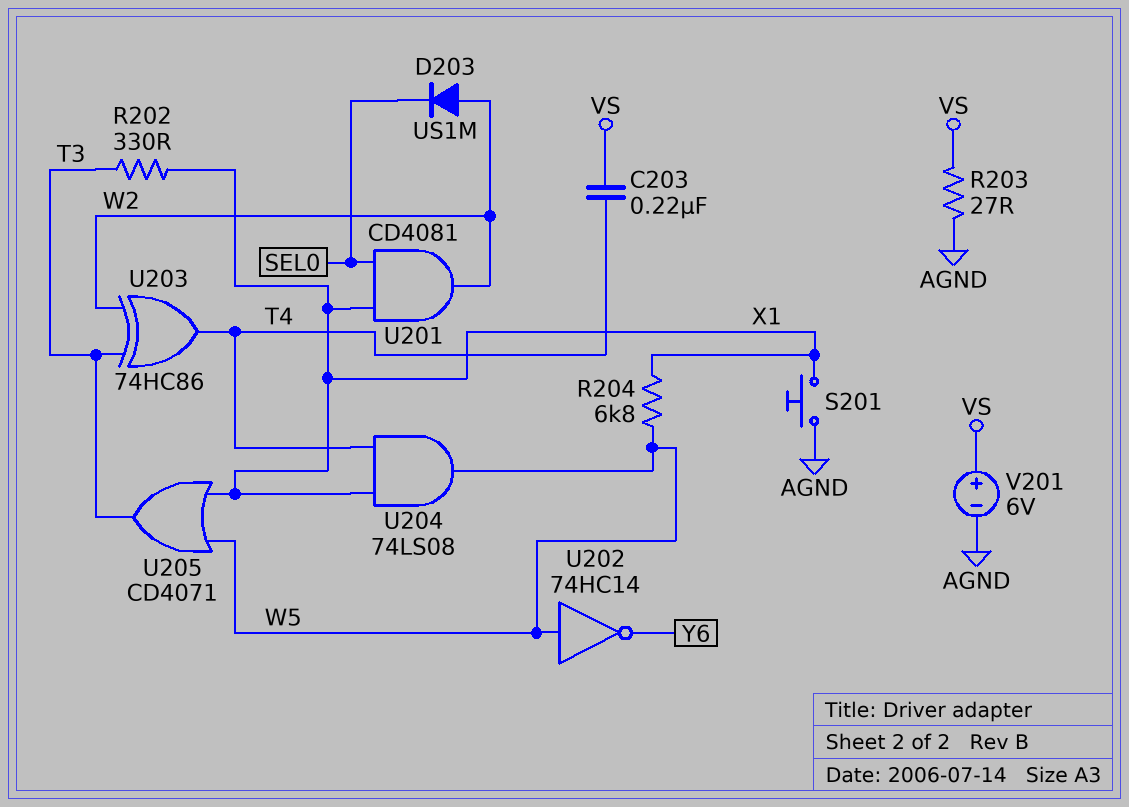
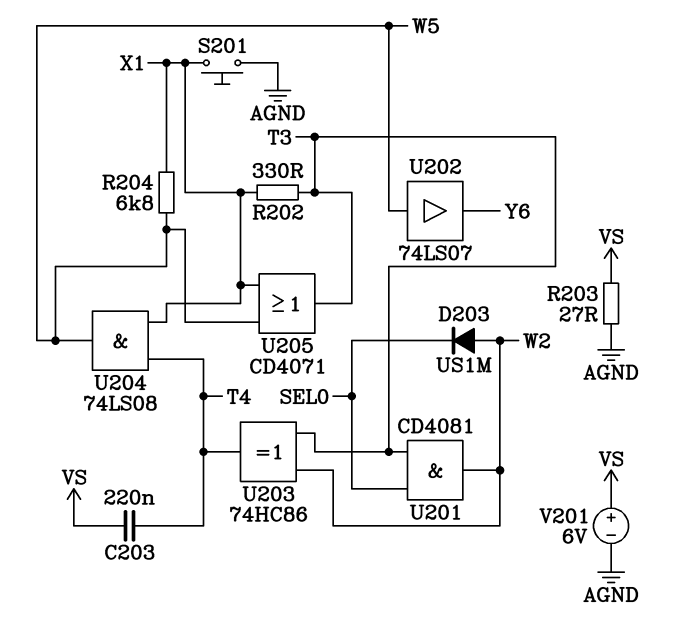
U201: AND CD4081 (in SEL0, in X1, out W2) -> AND CD4081 (in SEL0, in T3, out W2)
U202: NOT 74HC14 (in W5, out Y6) -> buffer 74LS07 (in W5, out Y6)

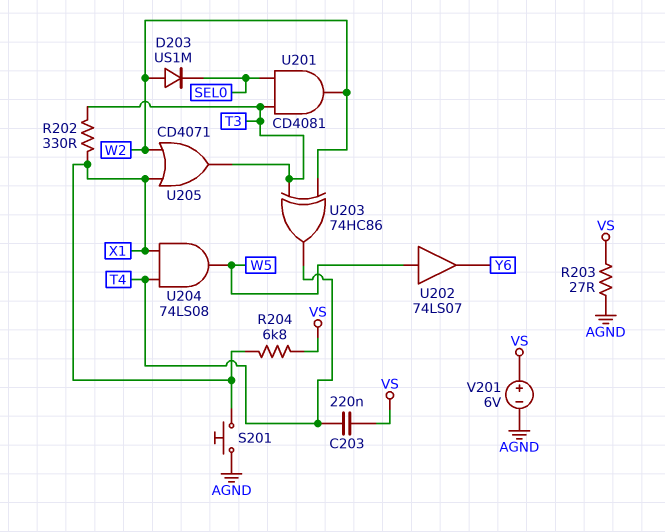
R204: 6.8k (W5, X1) -> 6.8k (VS, X1)
U205: OR CD4071 (in W5, in X1, out T3) -> OR CD4071 (in W2, in X1, out T3)

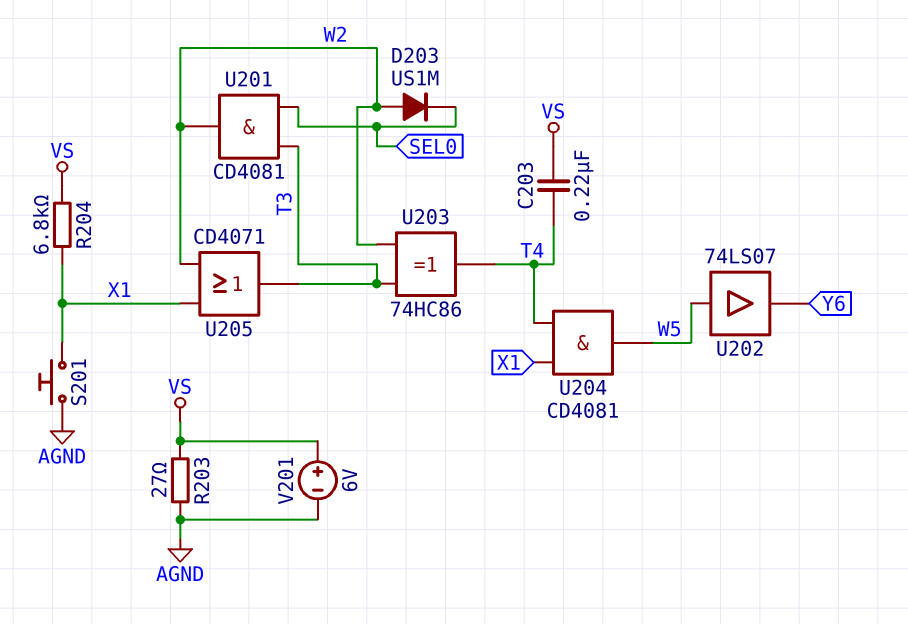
R202: 330 (T3, X1) -> none
U204: AND 74LS08 (in T4, in X1, out W5) -> AND CD4081 (in T4, in X1, out W5)

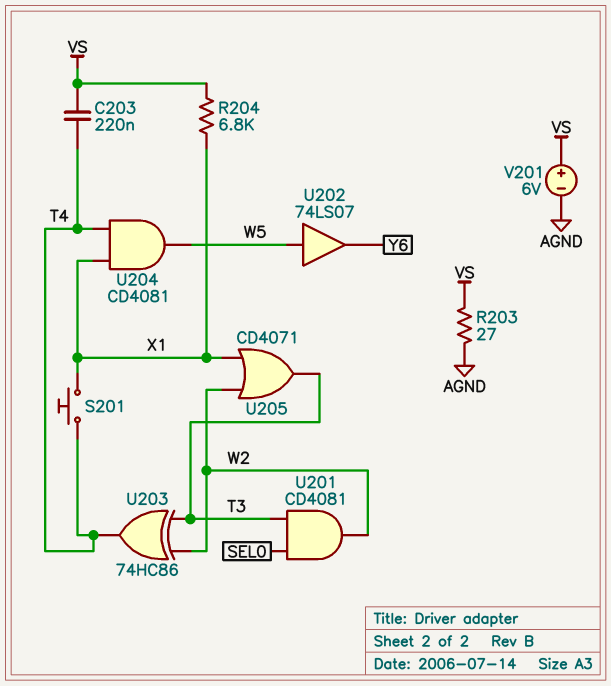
D203: diode US1M (A W2, K SEL0) -> none
S201: button (AGND, X1) -> button (T4, X1)

